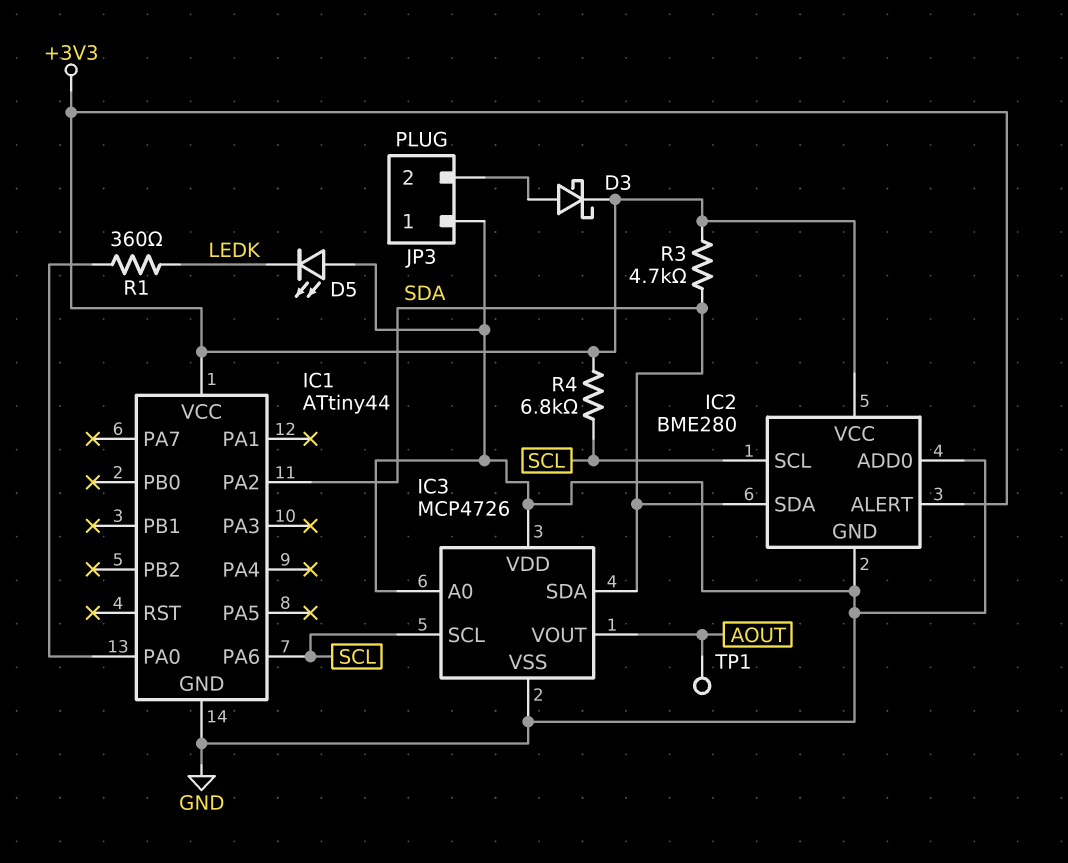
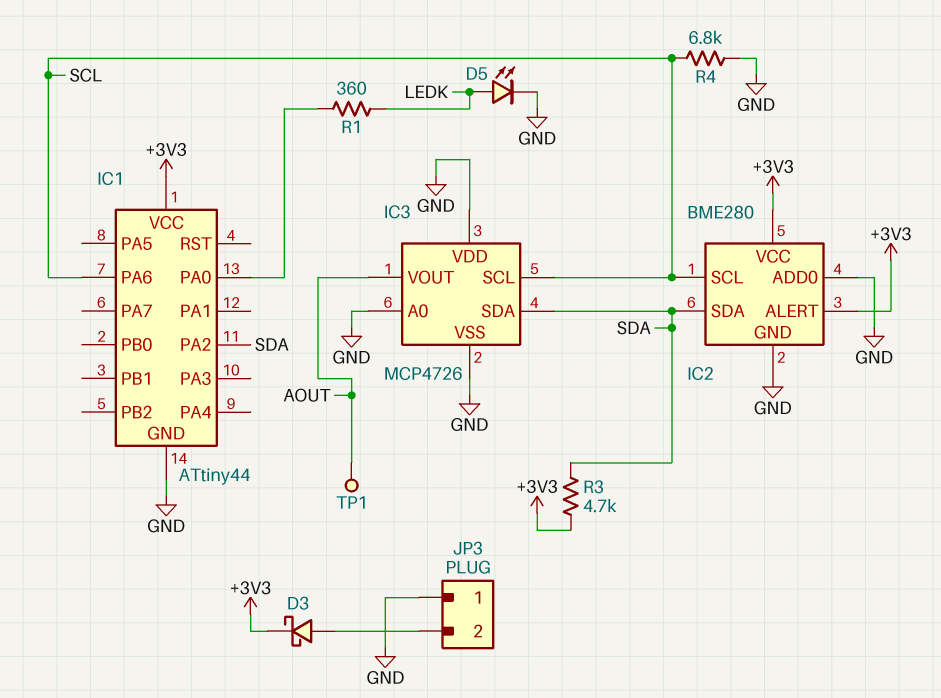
D5: LED (A GND, K LEDK) -> LED (A LEDK, K GND)
R4: 6.8k (+3V3, SCL) -> 6.8k (GND, SCL)

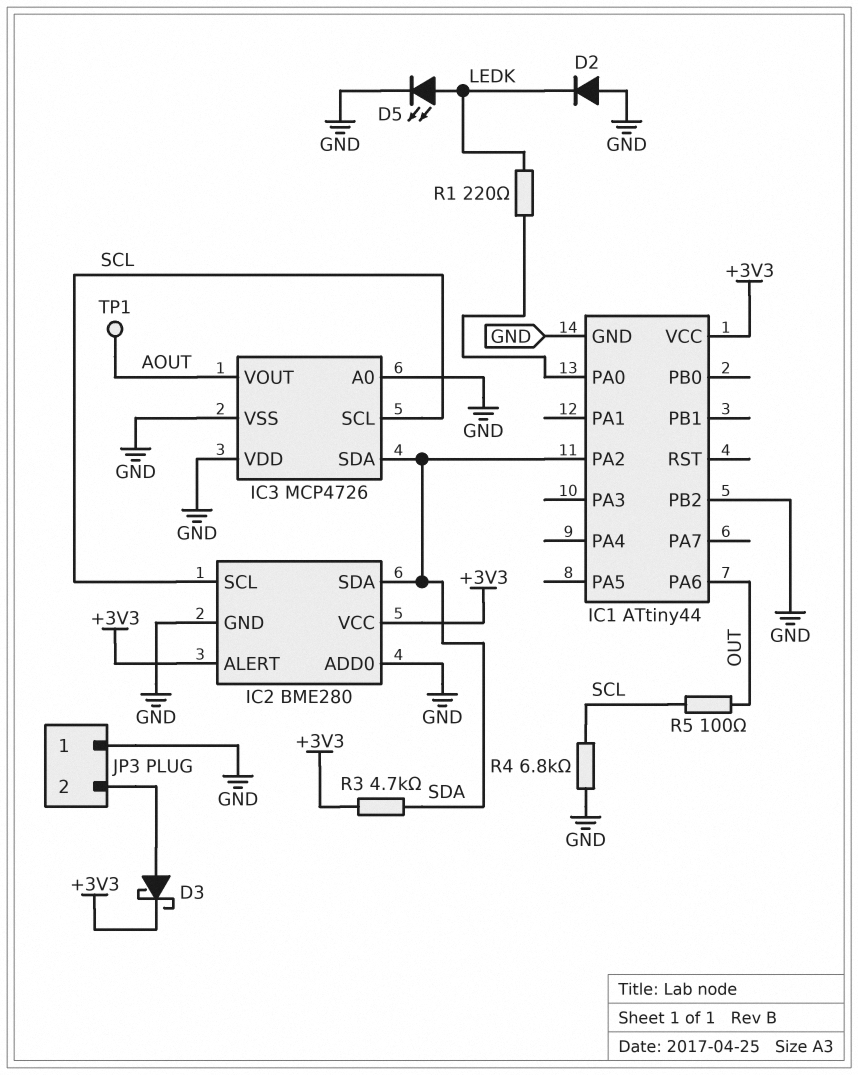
D2: none -> diode (A GND, K LEDK)
IC1 pin PA6: SCL -> OUT
IC1 pin PB2: none -> GND
R1: 360 (IC1/PA0, LEDK) -> 220 (IC1/PA0, LEDK)
R5: none -> 100 (OUT, SCL)

